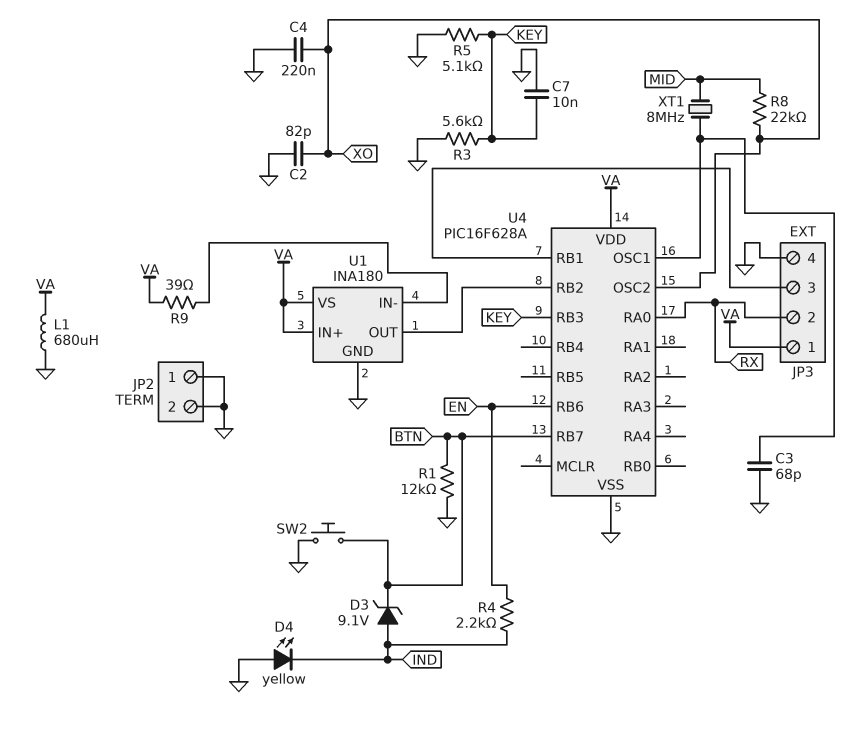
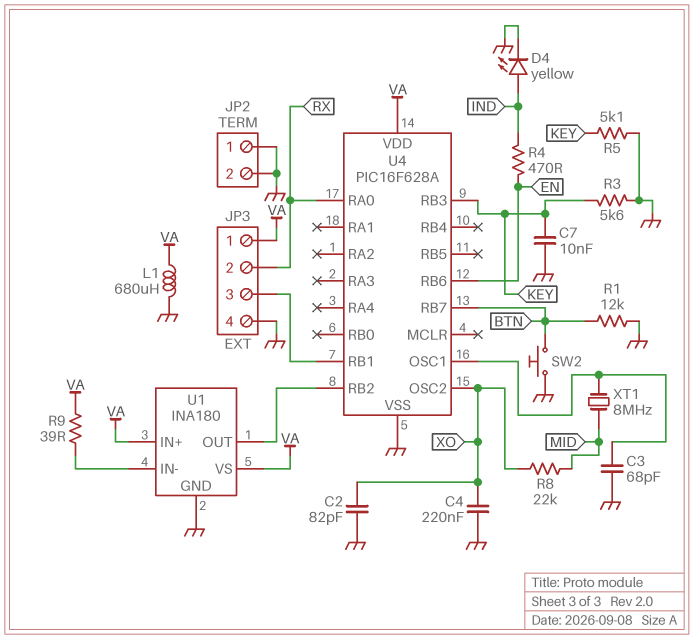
D3: zener 9.1V (A IND, K BTN) -> none
D4: LED yellow (A GND, K IND) -> LED yellow (A IND, K GND)
R4: 2.2k (EN, IND) -> 470 (EN, IND)

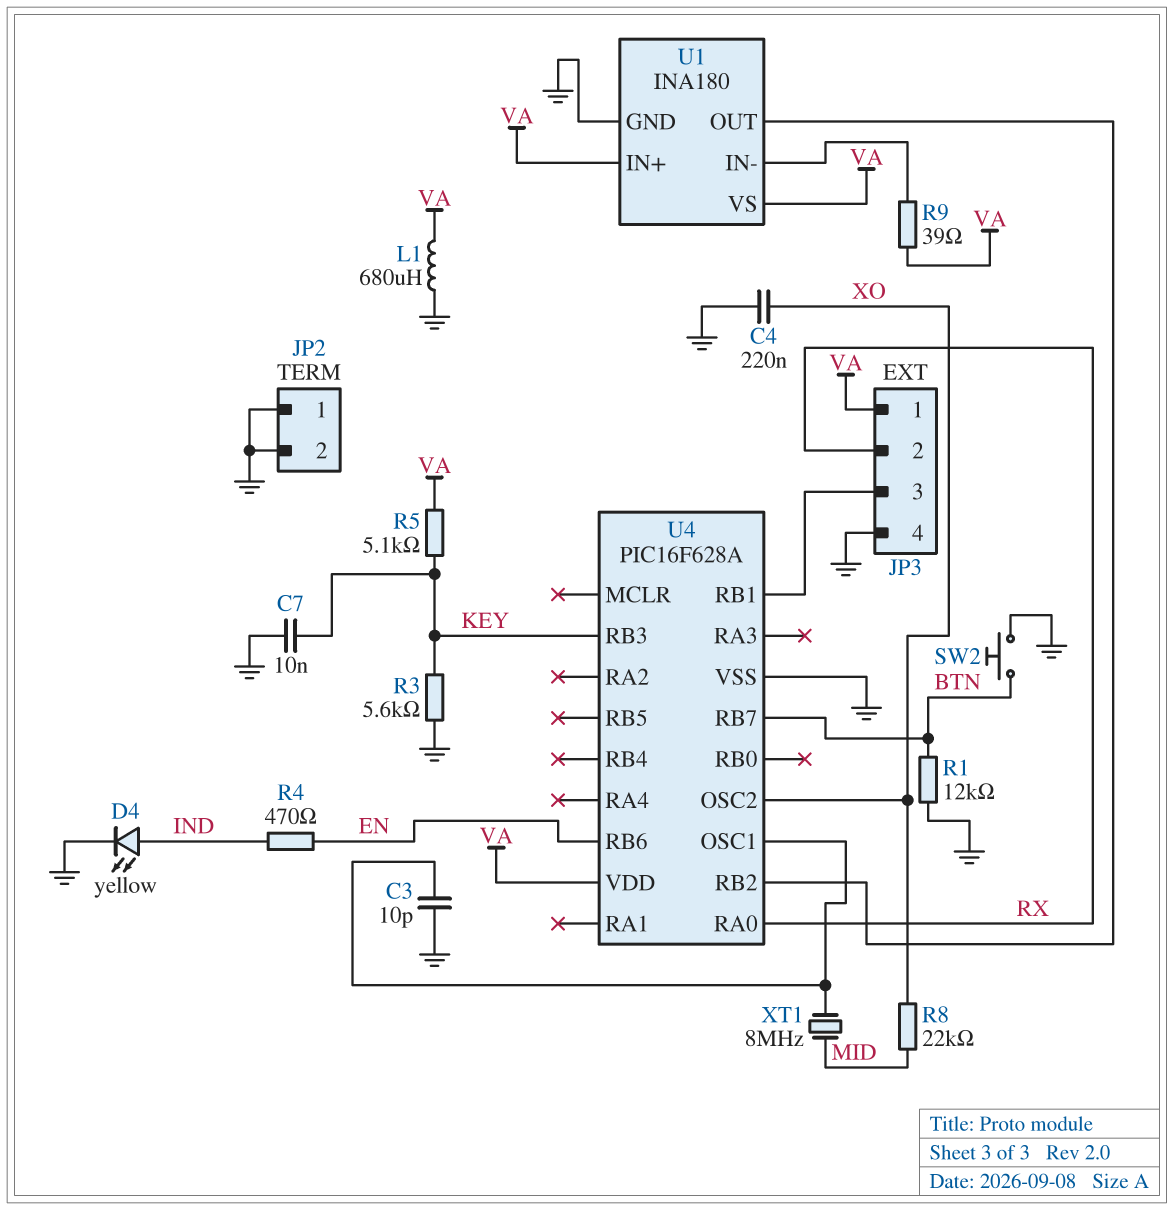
C2: 82pF (GND, XO) -> none
C3: 68pF (GND, U4/OSC1) -> 10pF (GND, U4/OSC1)
R5: 5.1k (GND, KEY) -> 5.1k (KEY, VA)

